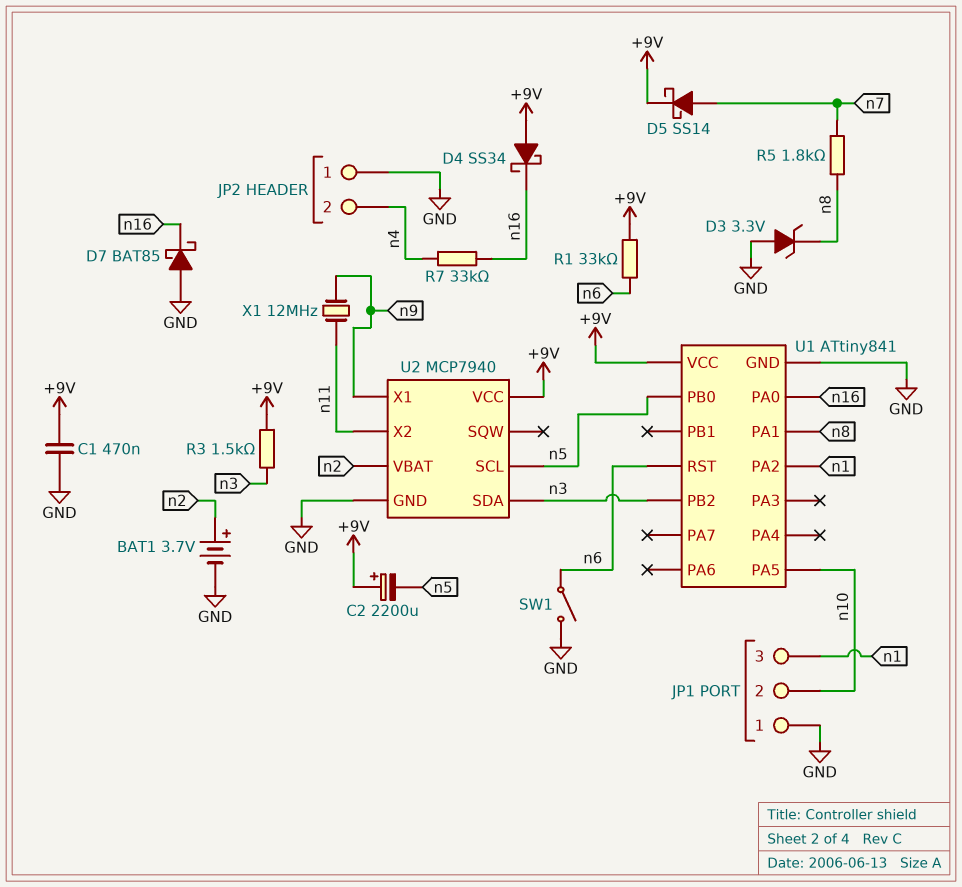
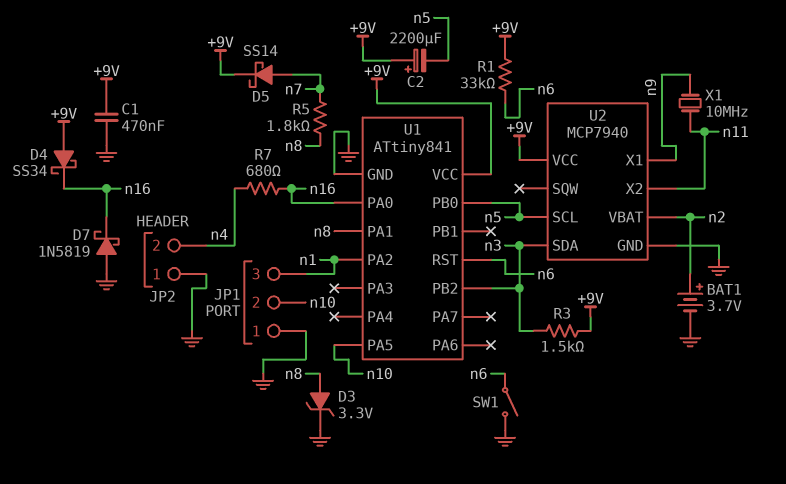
D3: zener 3.3V (A GND, K n8) -> zener 3.3V (A n8, K GND)
D7: schottky BAT85 (A GND, K n16) -> schottky 1N5819 (A GND, K n16)
R7: 33k (n4, n16) -> 680 (n4, n16)
X1: 12MHz (n9, n11) -> 10MHz (n9, n11)

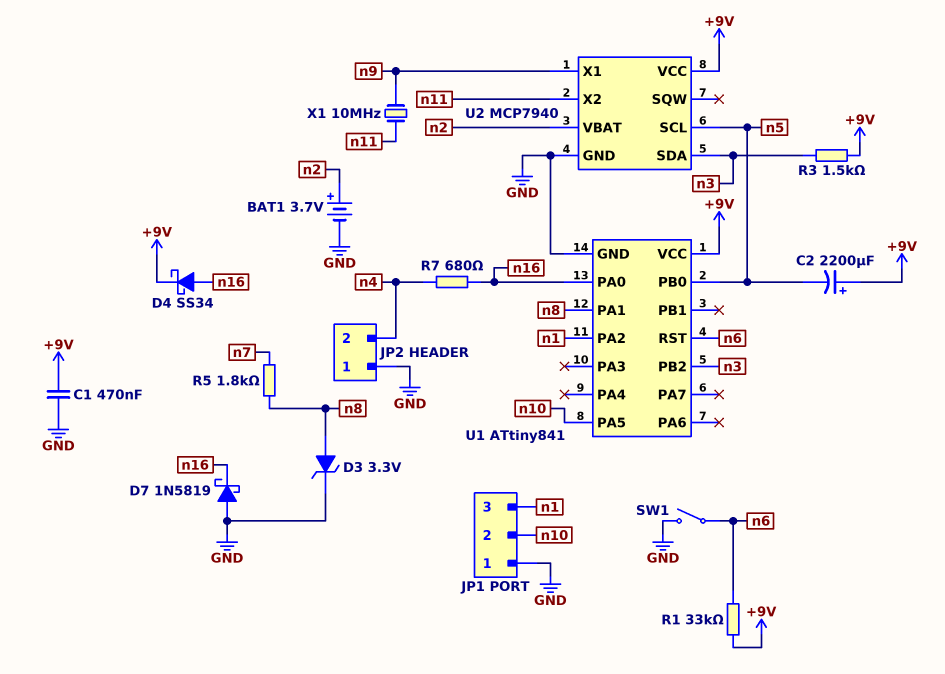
D4: schottky SS34 (A +9V, K n16) -> schottky SS34 (A n16, K +9V)
D5: schottky SS14 (A n7, K +9V) -> none

